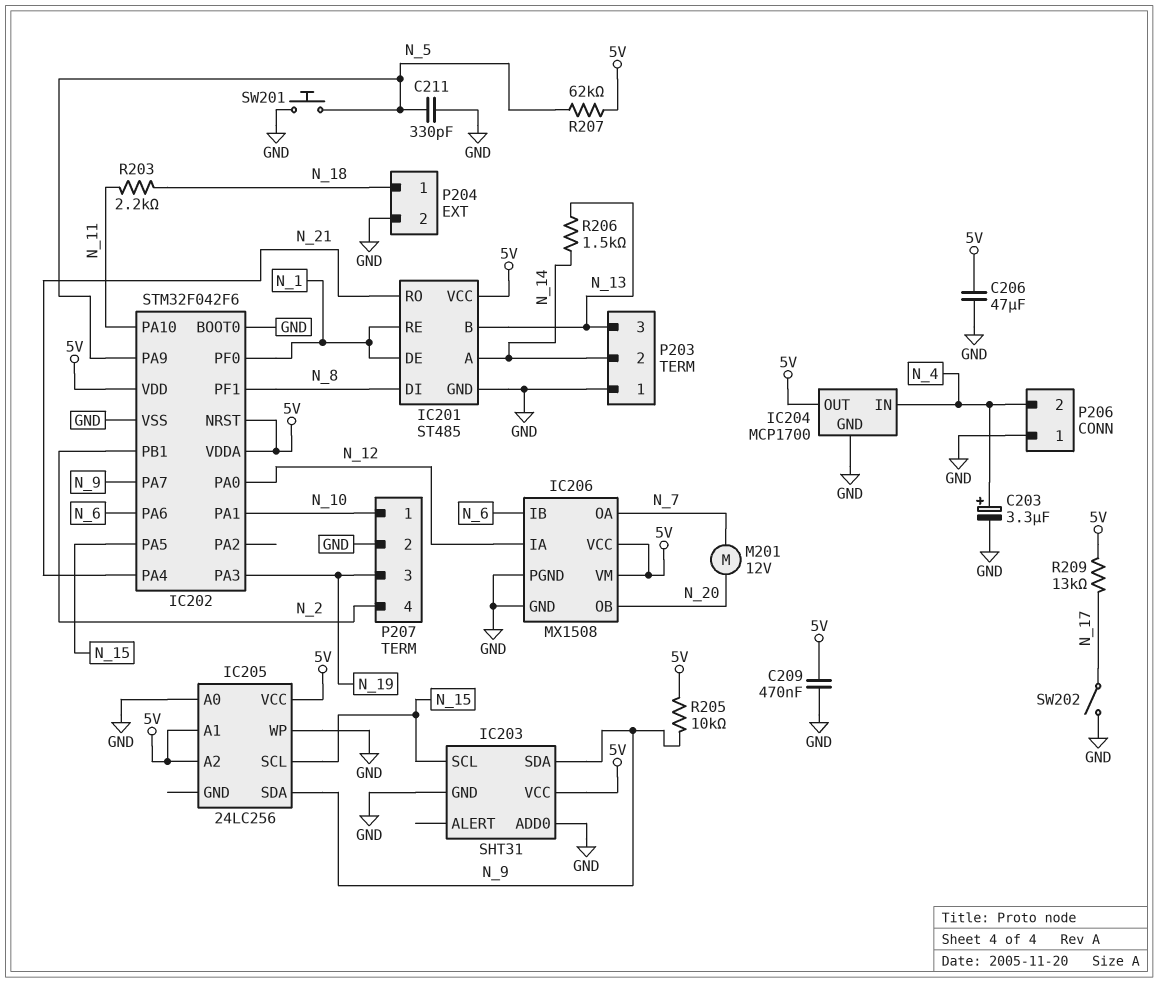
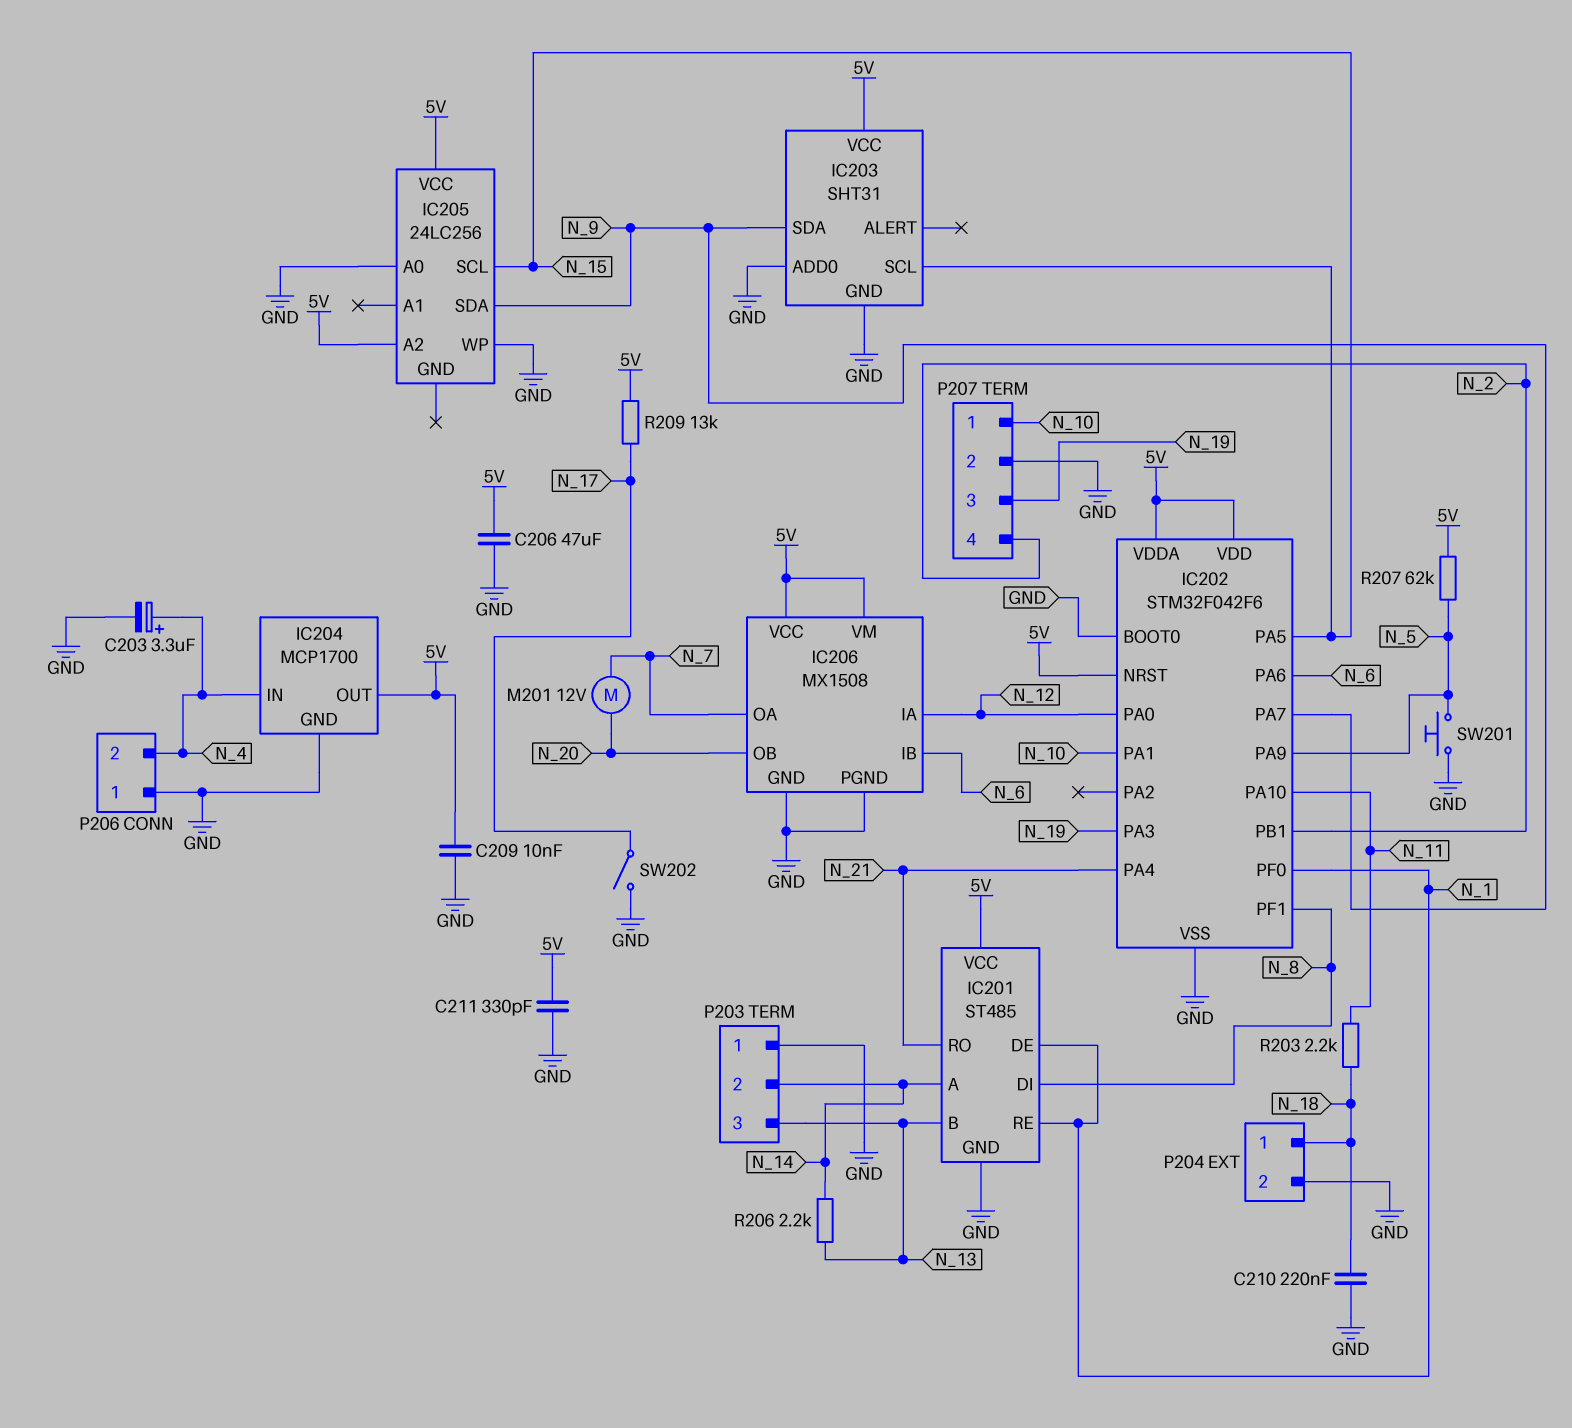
C209: 470nF (5V, GND) -> 10nF (5V, GND)
C210: none -> 220nF (GND, N_18)
C211: 330pF (GND, N_5) -> 330pF (5V, GND)
IC205 pin A1: 5V -> none
R205: 10k (5V, N_9) -> none
R206: 1.5k (N_13, N_14) -> 2.2k (N_13, N_14)

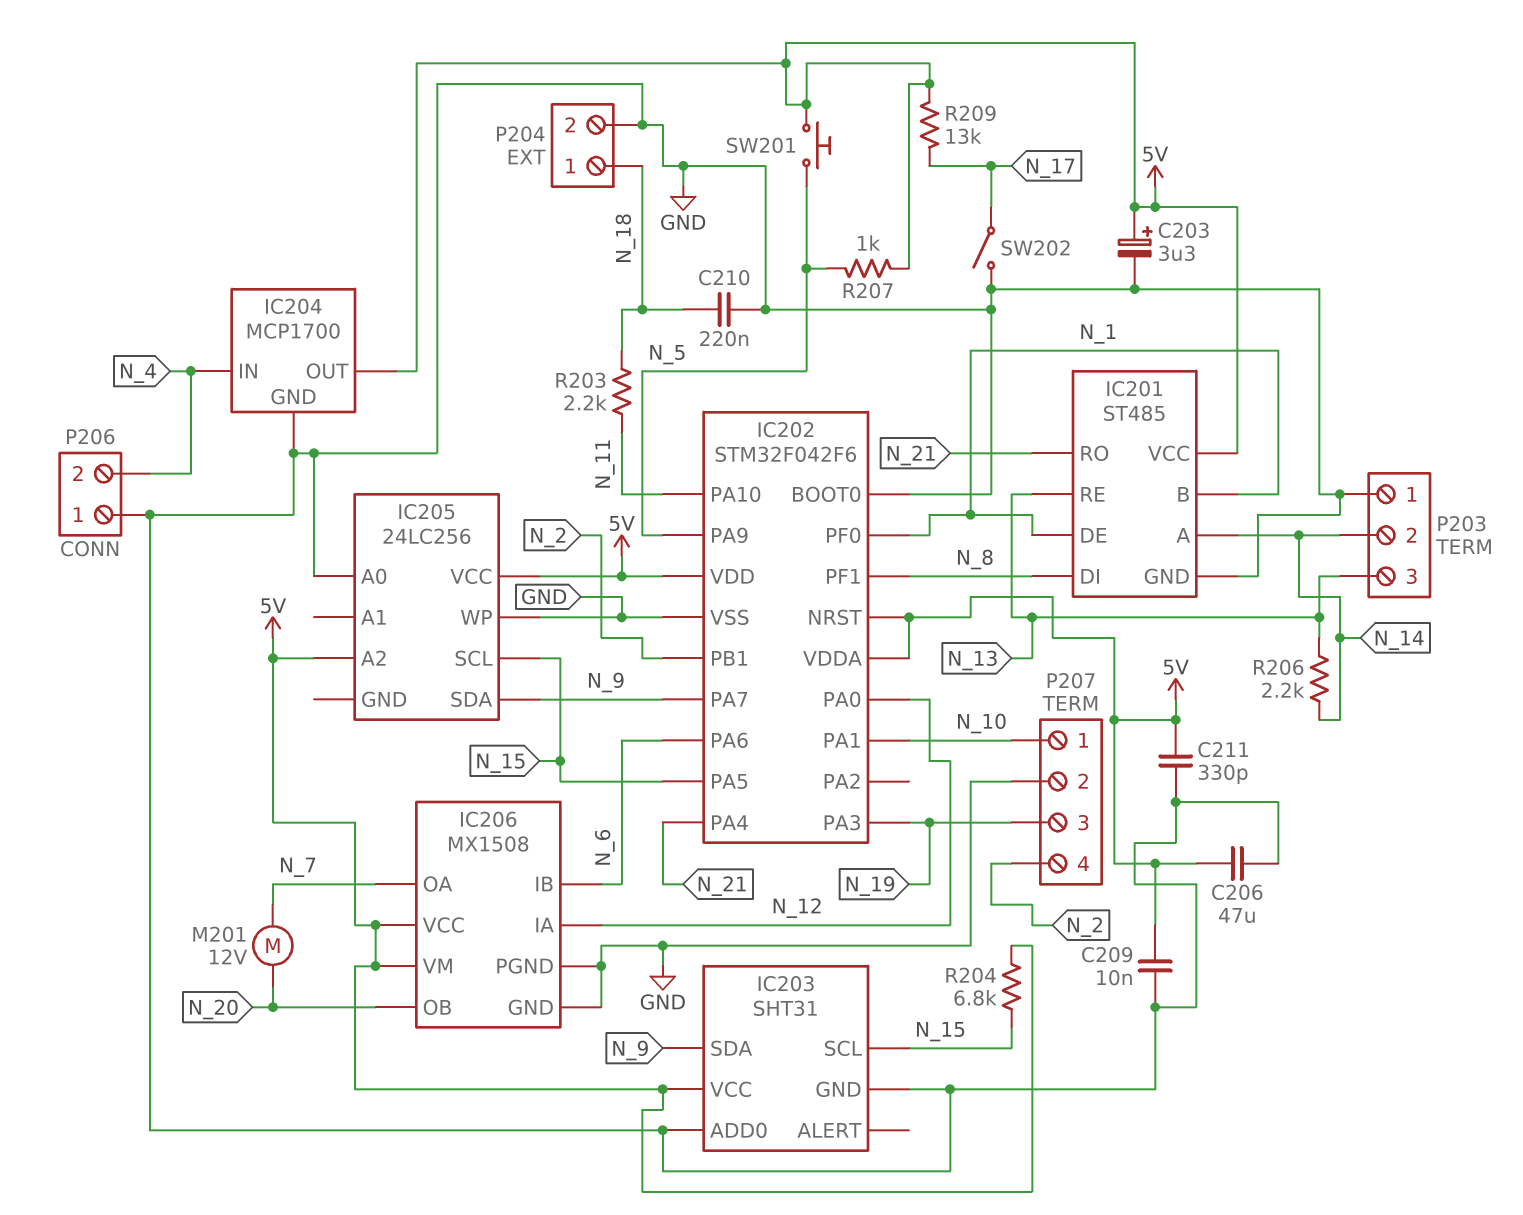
C203: 3.3uF (plus N_4, minus GND) -> 3.3uF (plus 5V, minus GND)
IC201 pin B: N_13 -> N_1
IC201 pin RE: N_1 -> N_13
R204: none -> 6.8k (5V, N_15)
R207: 62k (5V, N_5) -> 1k (5V, N_5)
SW201: button (GND, N_5) -> button (5V, N_5)

